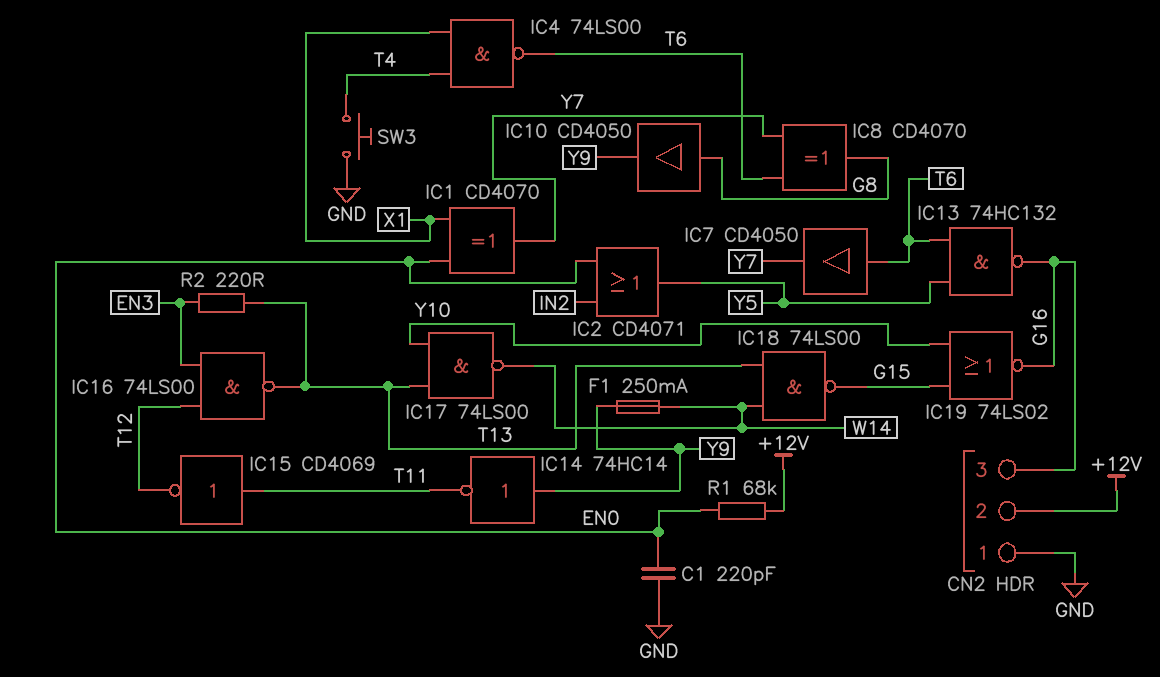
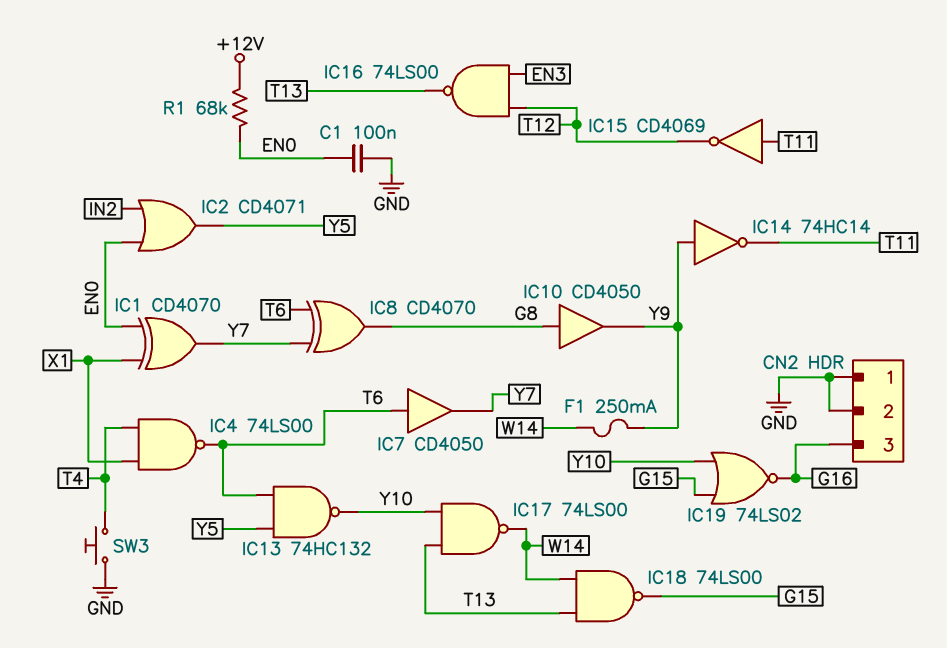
C1: 220pF (EN0, GND) -> 100nF (EN0, GND)
CN2 pin 2: +12V -> GND
IC13: NAND 74HC132 (in T6, in Y5, out G16) -> NAND 74HC132 (in T6, in Y5, out Y10)
R2: 220 (EN3, T13) -> none

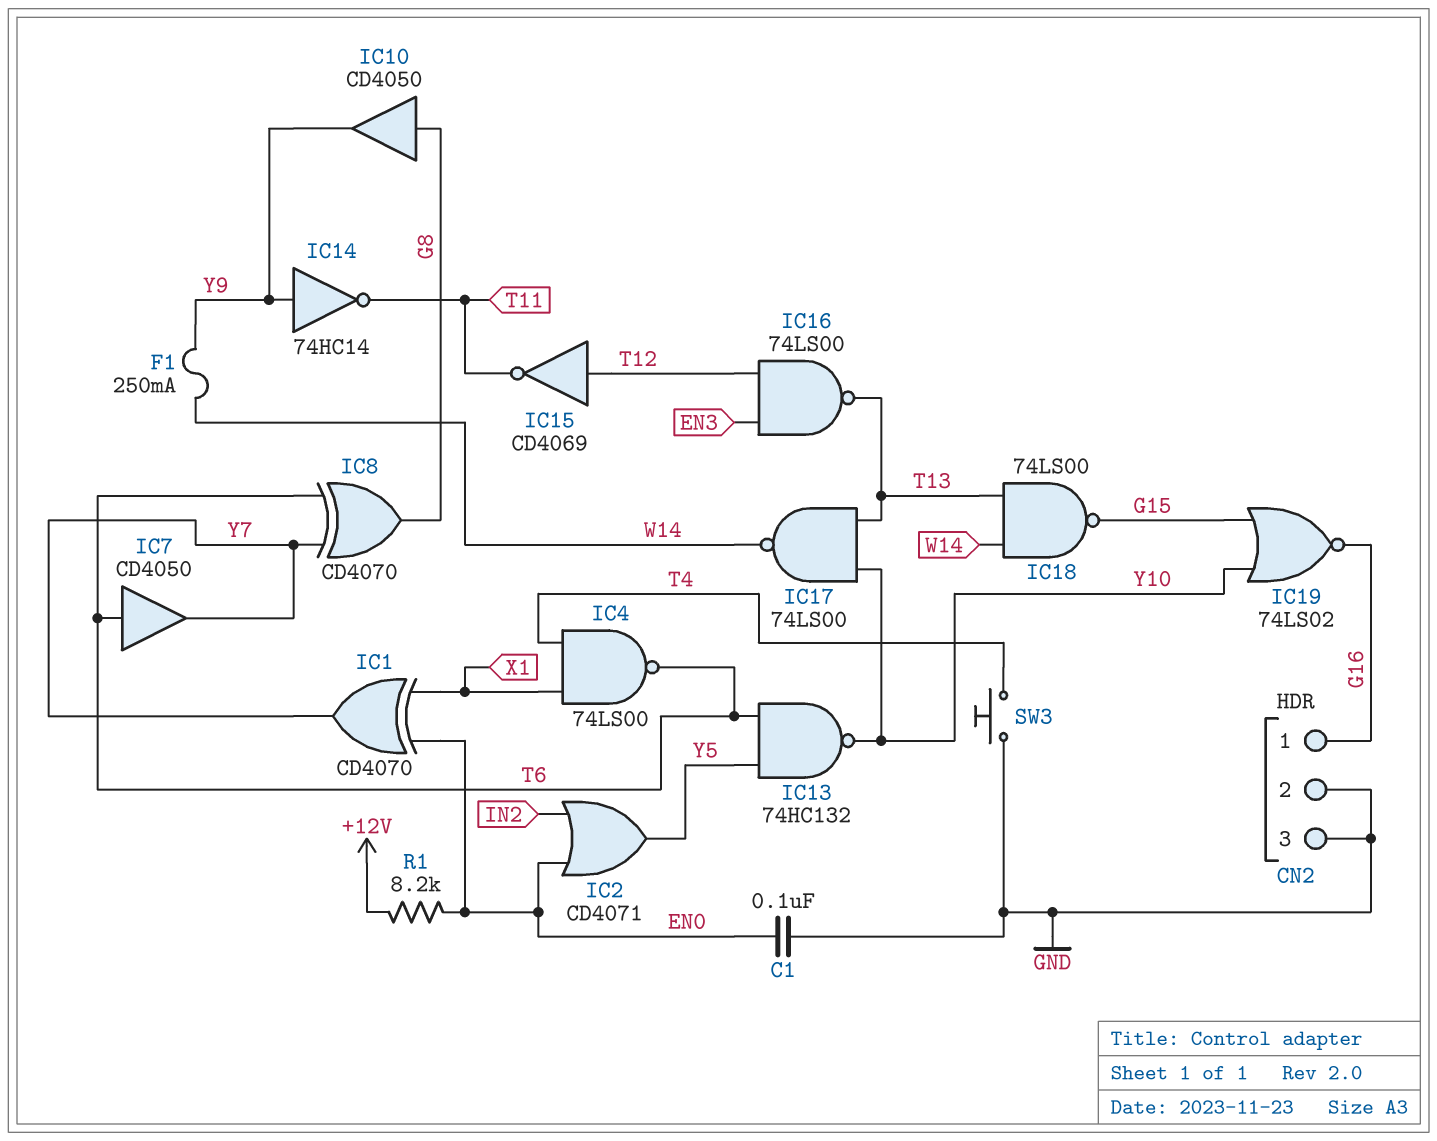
CN2 pin 1: GND -> G16
CN2 pin 3: G16 -> GND
IC15: NOT CD4069 (in T11, out T12) -> NOT CD4069 (in T12, out T11)
R1: 68k (+12V, EN0) -> 8.2k (+12V, EN0)

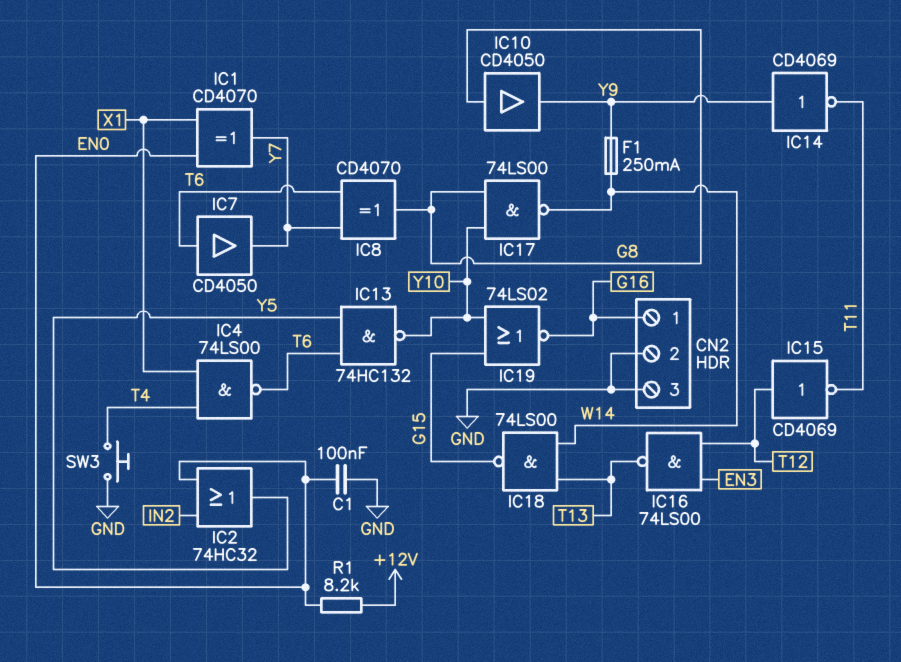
IC2: OR CD4071 (in EN0, in IN2, out Y5) -> OR 74HC32 (in EN0, in IN2, out Y5)
IC14: NOT 74HC14 (in Y9, out T11) -> NOT CD4069 (in Y9, out T11)
IC17: NAND 74LS00 (in T13, in Y10, out W14) -> NAND 74LS00 (in G8, in Y10, out W14)

